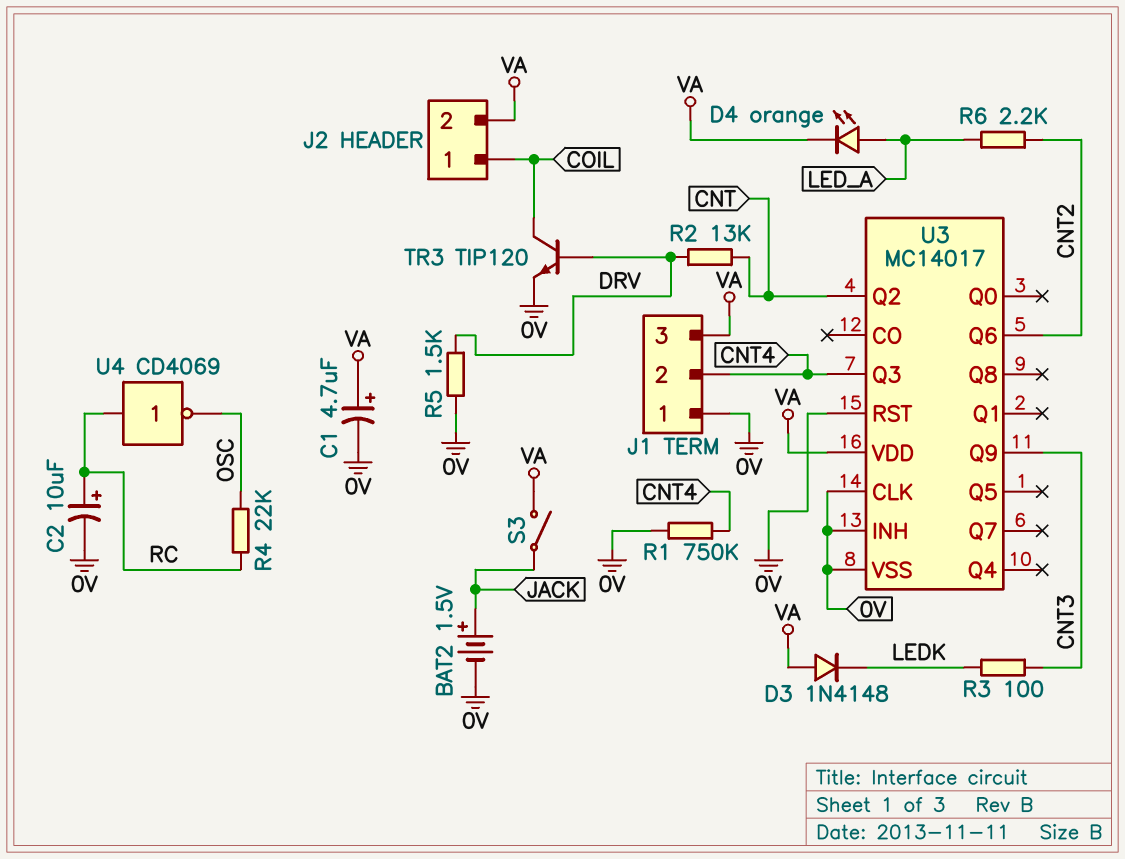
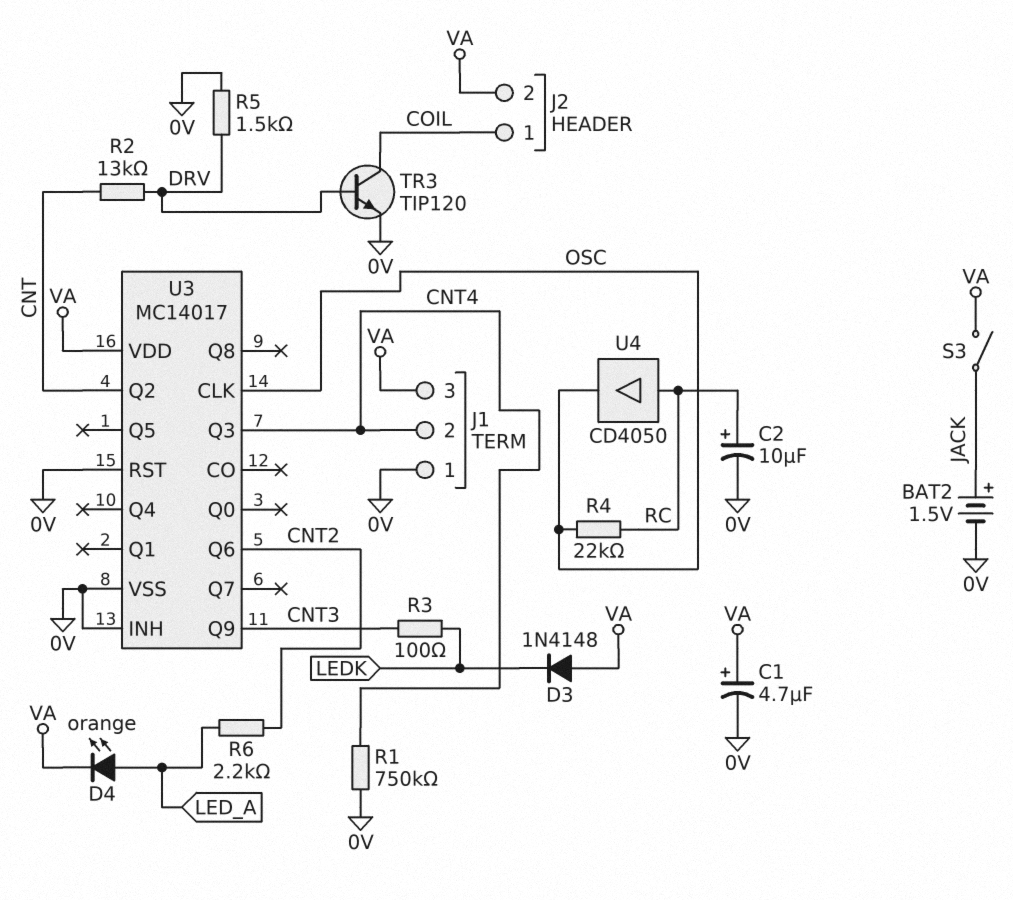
U3 pin CLK: 0V -> OSC
U4: NOT CD4069 (in RC, out OSC) -> buffer CD4050 (in RC, out OSC)

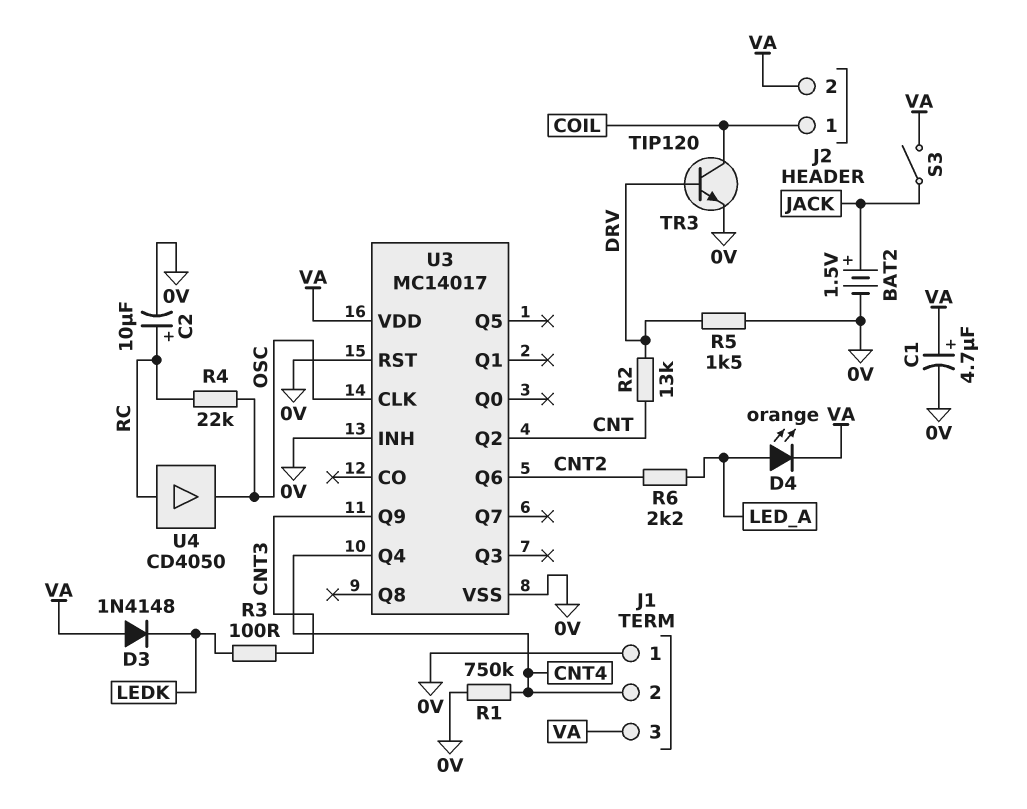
U3 pin Q3: CNT4 -> none
U3 pin Q4: none -> CNT4

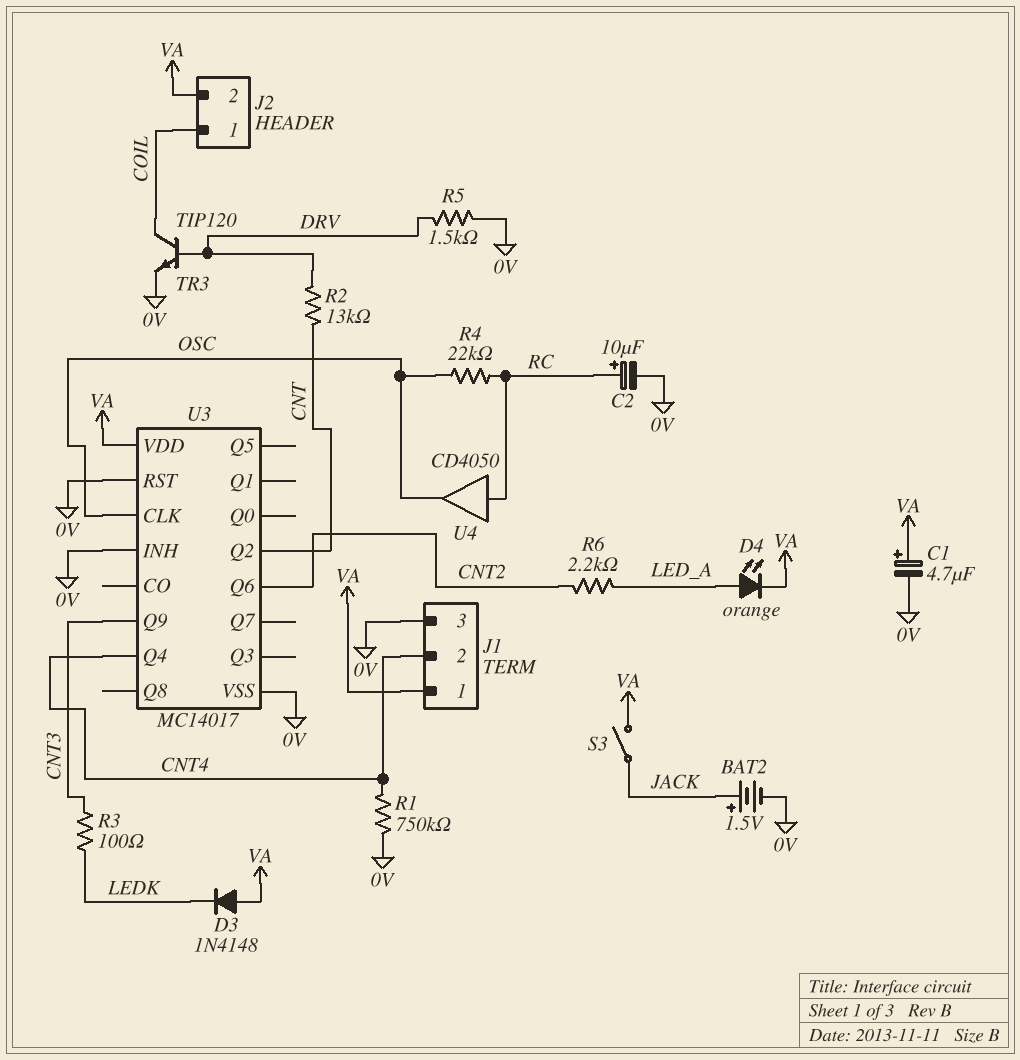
J1 pin 1: 0V -> VA
J1 pin 3: VA -> 0V

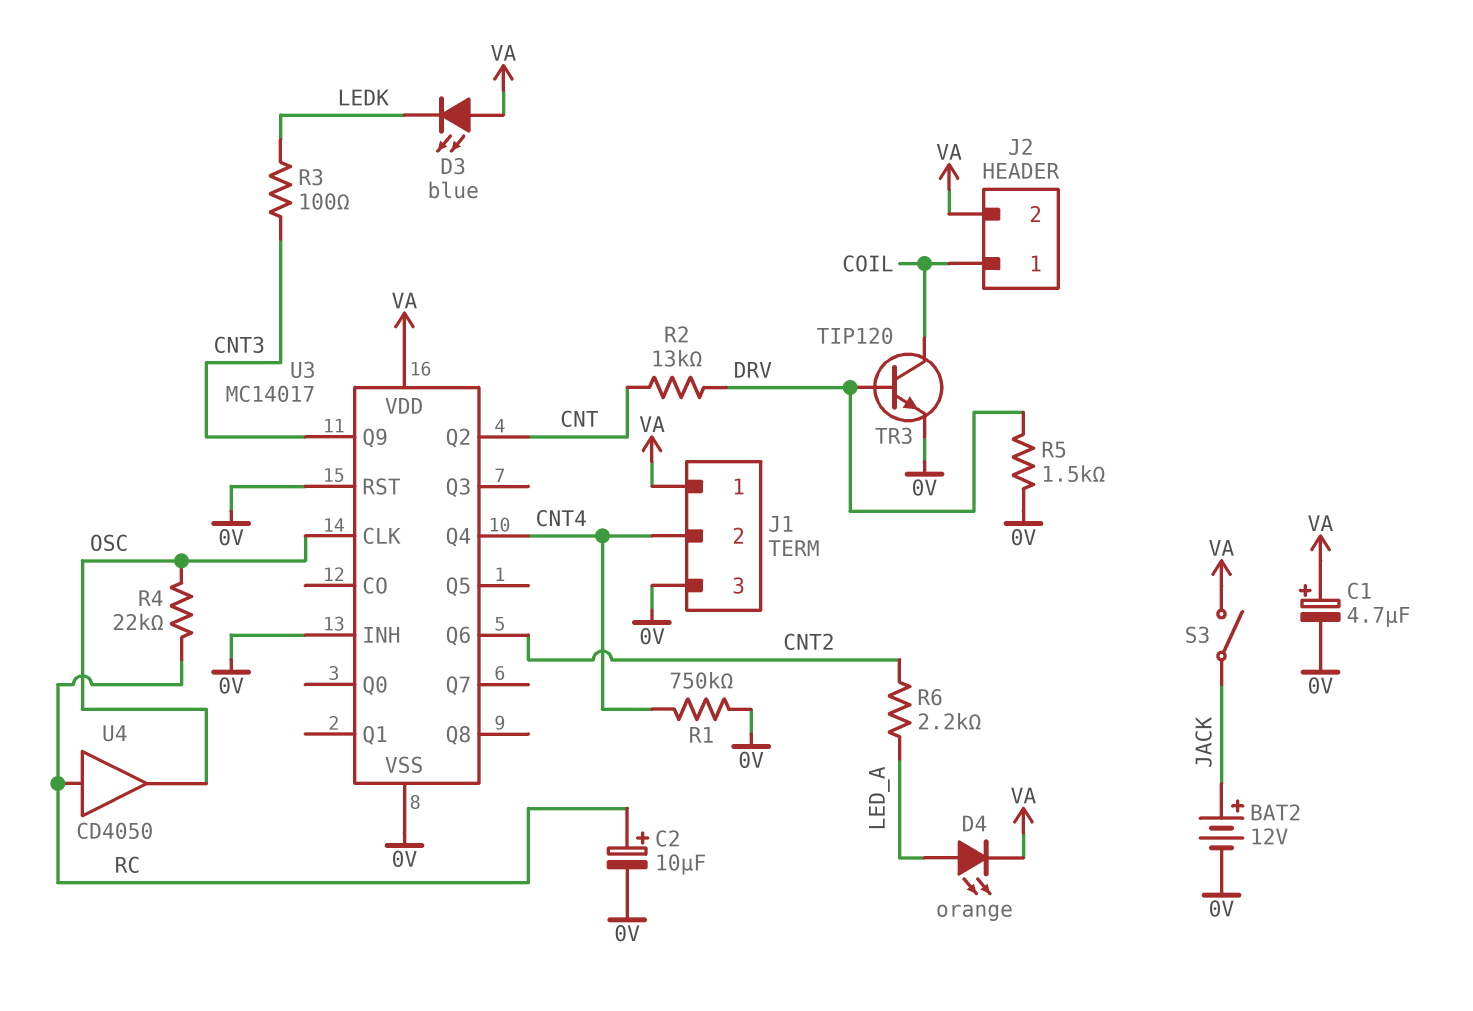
BAT2: 1.5V (plus JACK, minus 0V) -> 12V (plus JACK, minus 0V)
D3: diode 1N4148 (A VA, K LEDK) -> LED blue (A VA, K LEDK)

